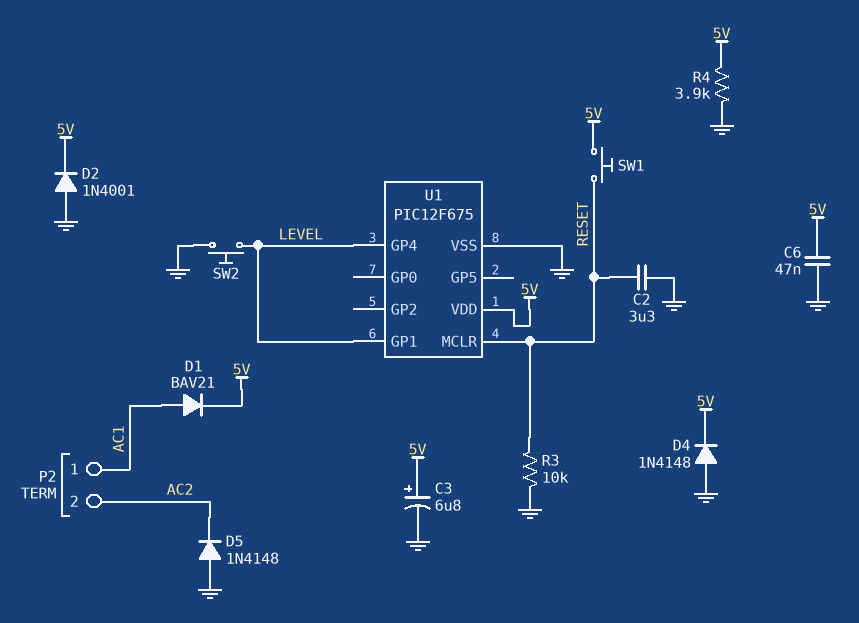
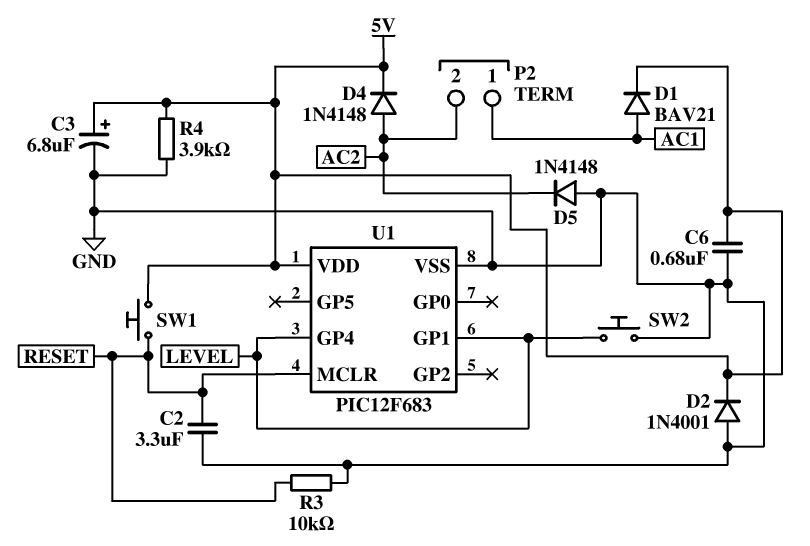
C6: 47nF (5V, GND) -> 680nF (5V, GND)
D4: diode 1N4148 (A GND, K 5V) -> diode 1N4148 (A AC2, K 5V)
U1: PIC12F675 -> PIC12F683

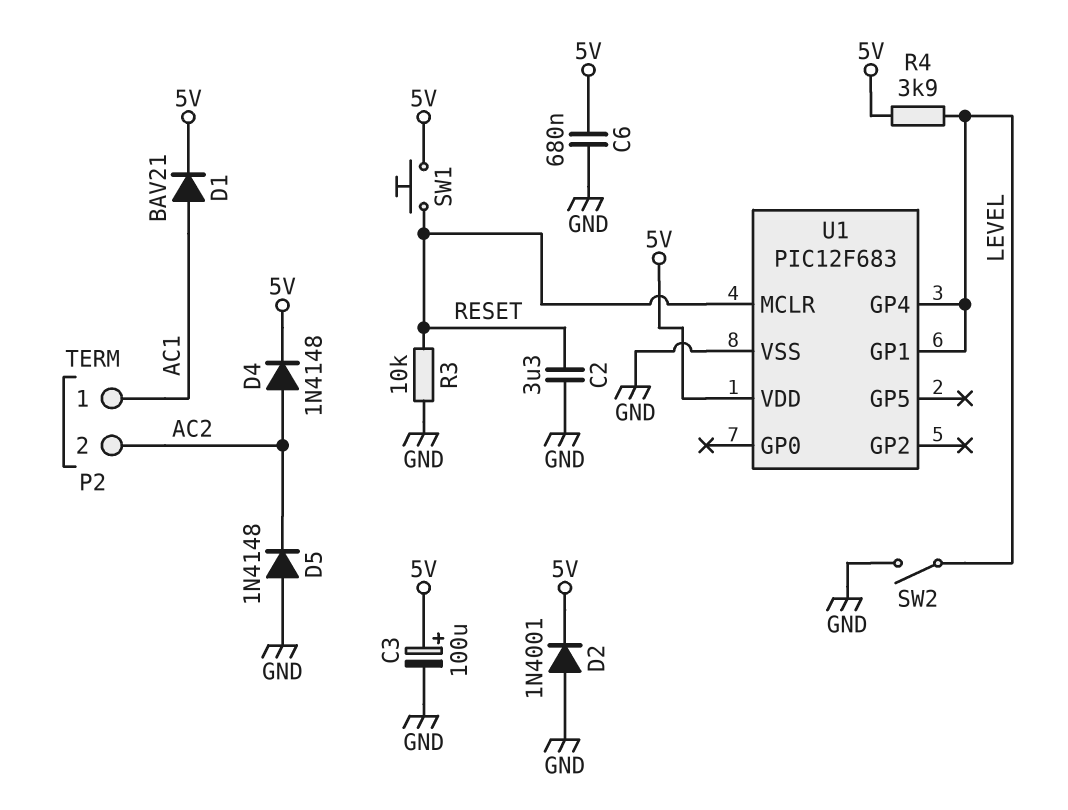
C3: 6.8uF (plus 5V, minus GND) -> 100uF (plus 5V, minus GND)
R4: 3.9k (5V, GND) -> 3.9k (5V, LEVEL)
SW2: button (GND, LEVEL) -> switch (GND, LEVEL)

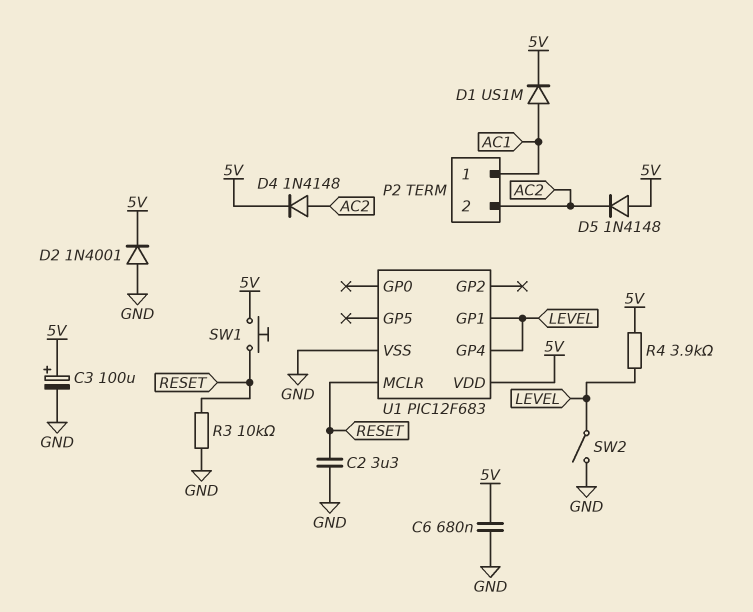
D1: diode BAV21 (A AC1, K 5V) -> diode US1M (A AC1, K 5V)
D5: diode 1N4148 (A GND, K AC2) -> diode 1N4148 (A 5V, K AC2)

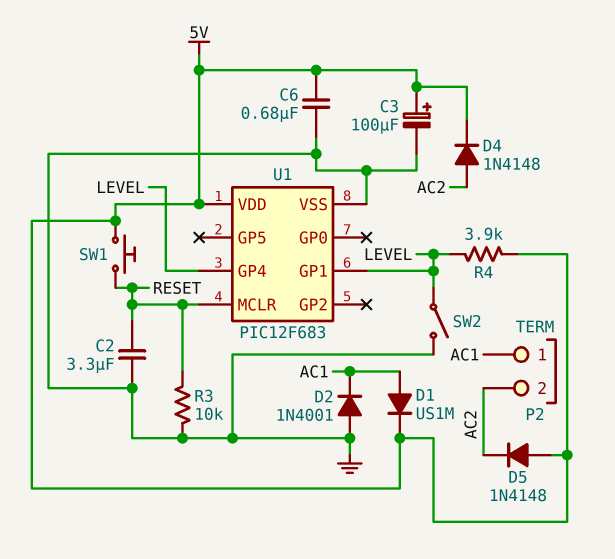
D2: diode 1N4001 (A GND, K 5V) -> diode 1N4001 (A GND, K AC1)

